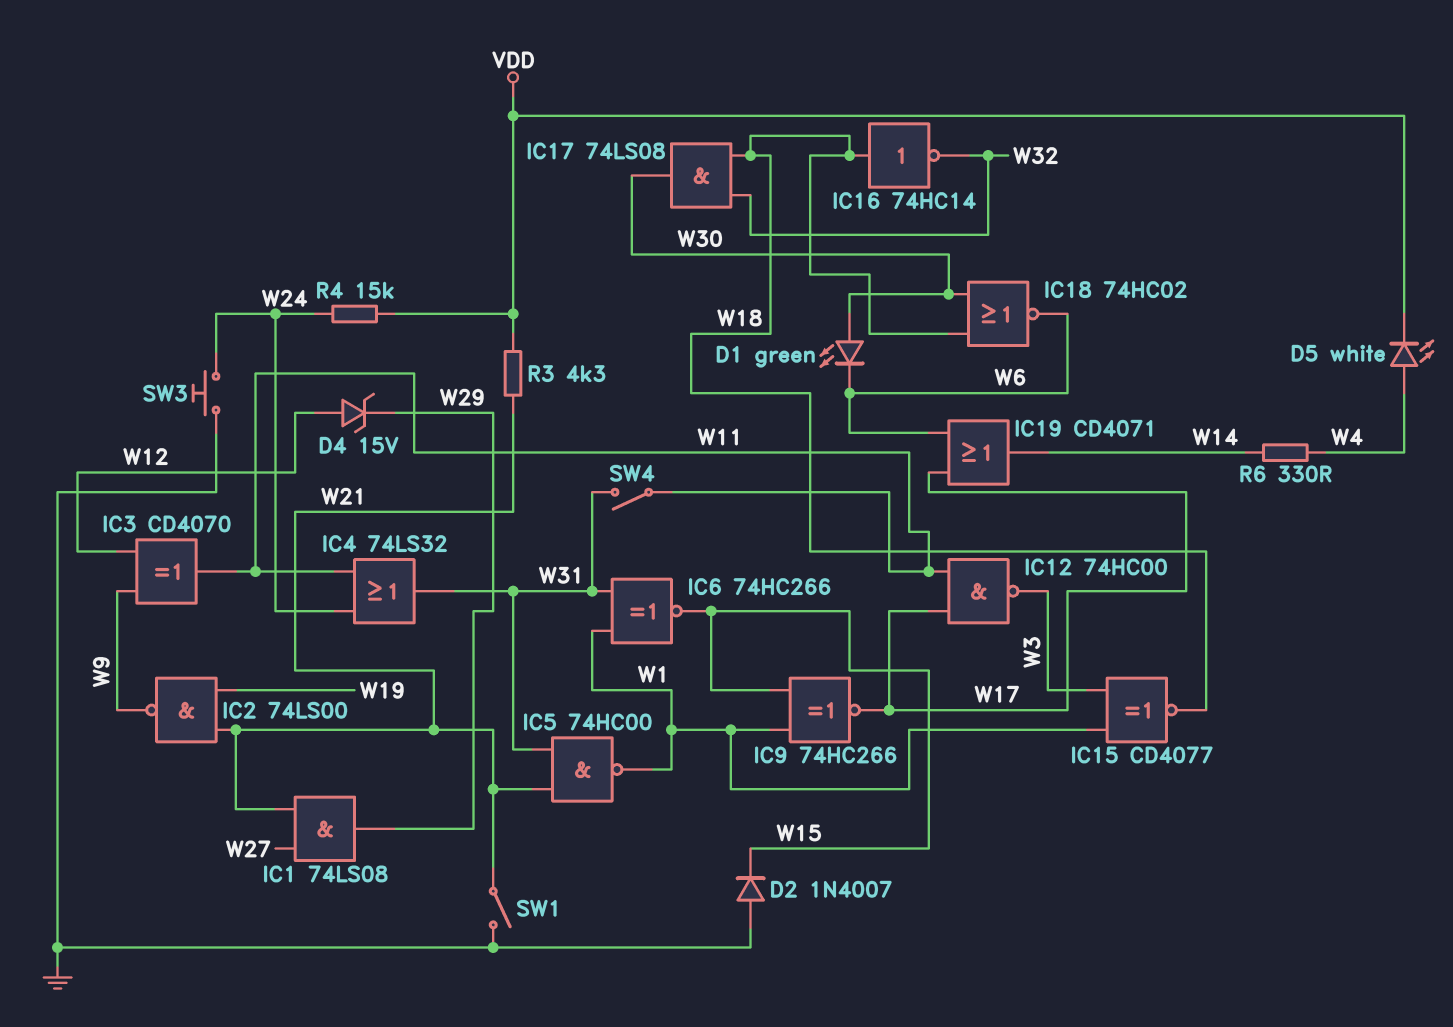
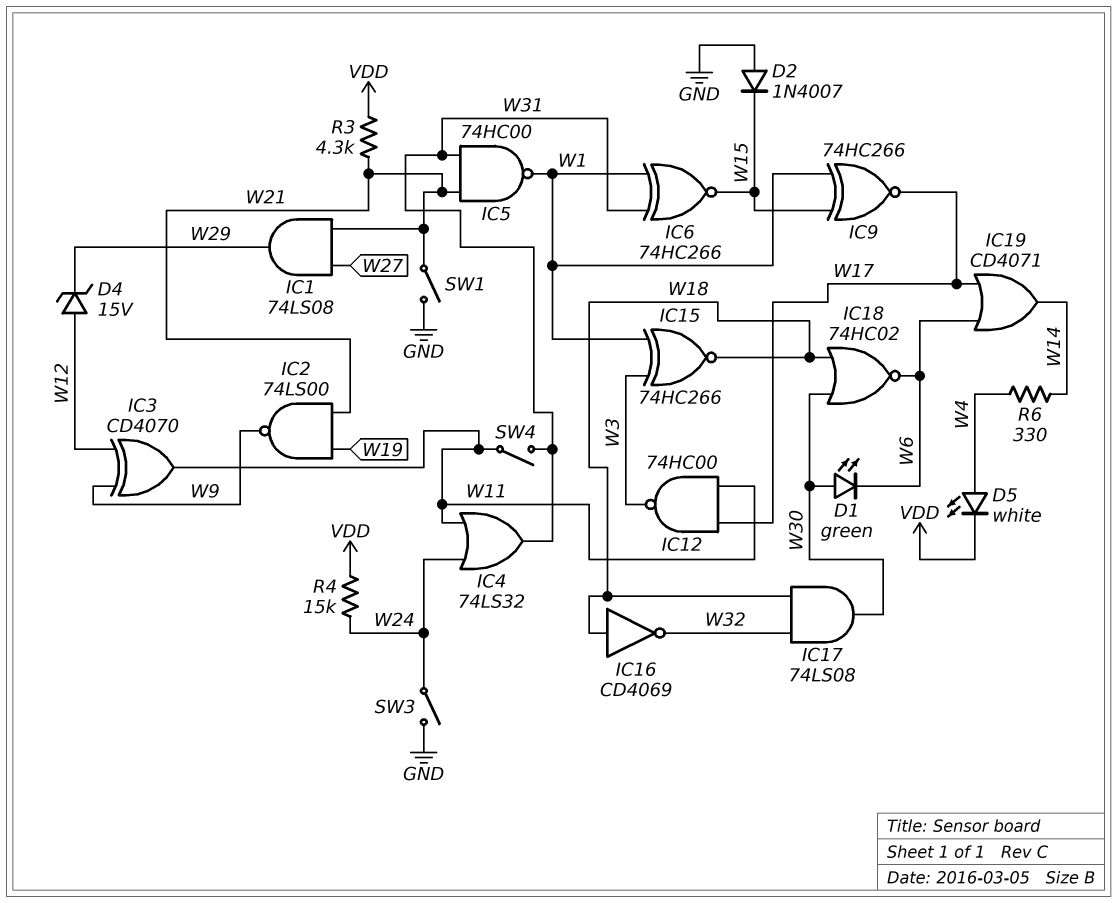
IC15: XNOR CD4077 (in W1, in W3, out W18) -> XNOR 74HC266 (in W1, in W3, out W18)
IC16: NOT 74HC14 (in W18, out W32) -> NOT CD4069 (in W18, out W32)
SW3: button (GND, W24) -> switch (GND, W24)

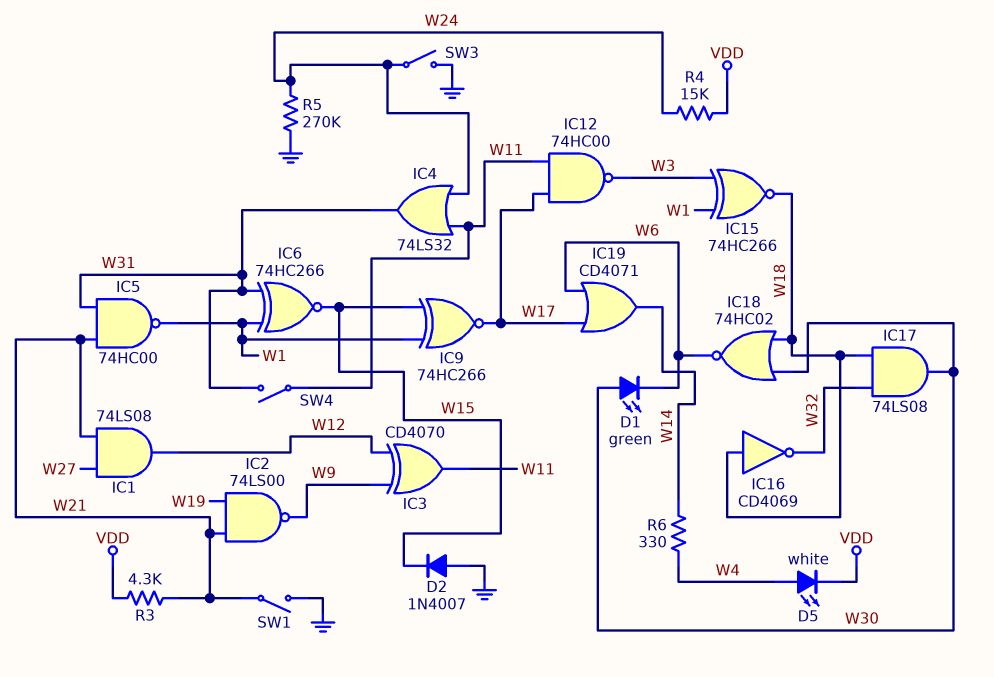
D4: zener 15V (A W12, K W29) -> none
IC1: AND 74LS08 (in W21, in W27, out W29) -> AND 74LS08 (in W21, in W27, out W12)
R5: none -> 270k (GND, W24)

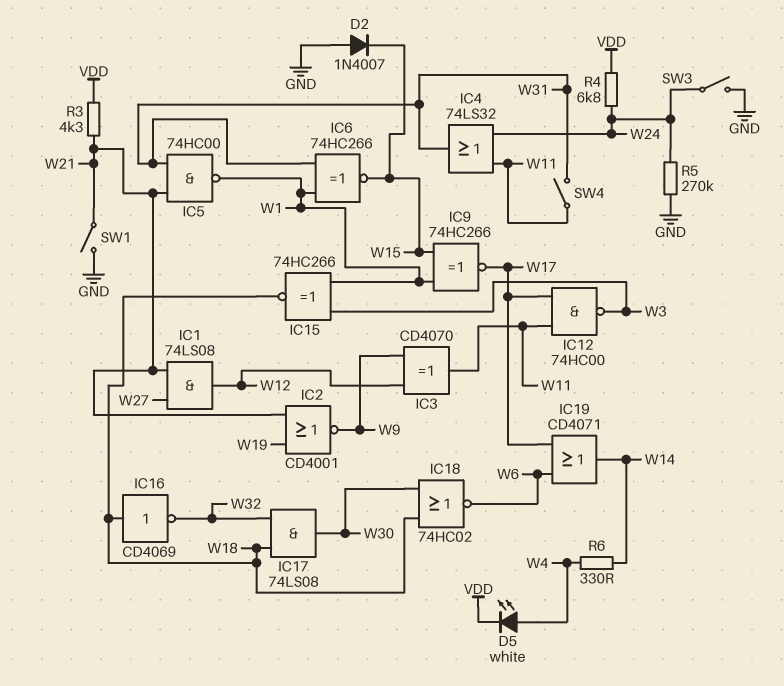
D1: LED green (A W30, K W6) -> none
IC2: NAND 74LS00 (in W19, in W21, out W9) -> NOR CD4001 (in W19, in W21, out W9)
R4: 15k (VDD, W24) -> 6.8k (VDD, W24)

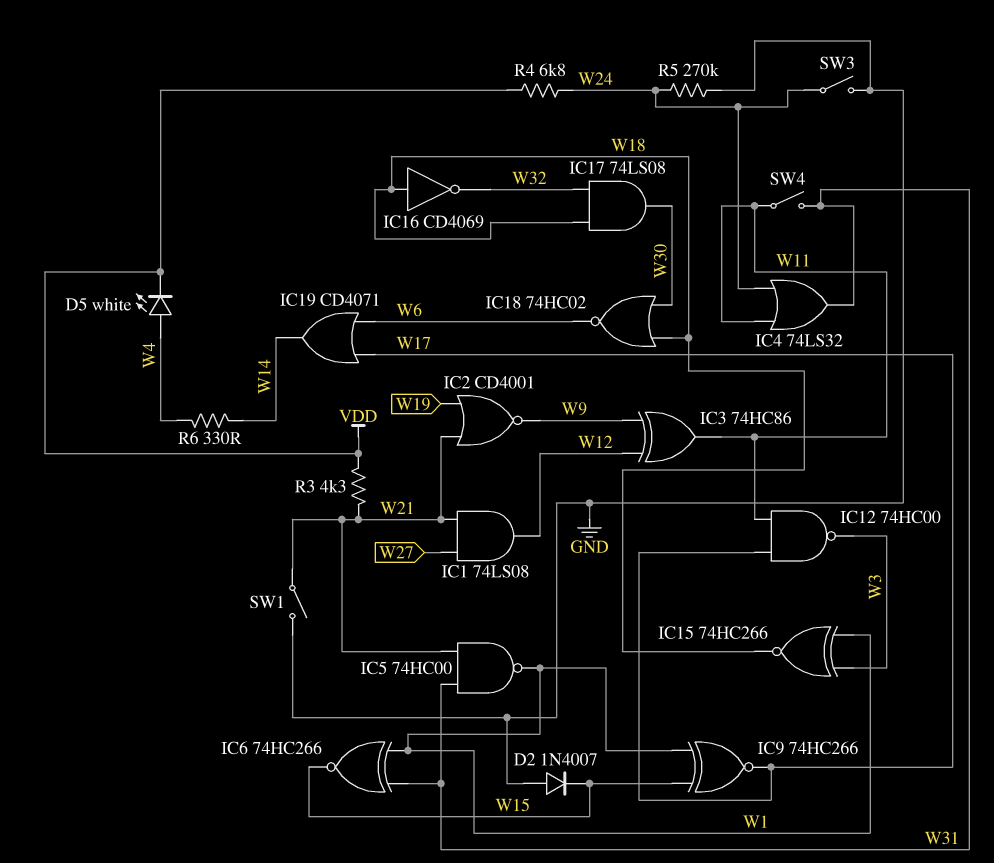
IC3: XOR CD4070 (in W9, in W12, out W11) -> XOR 74HC86 (in W9, in W12, out W11)

